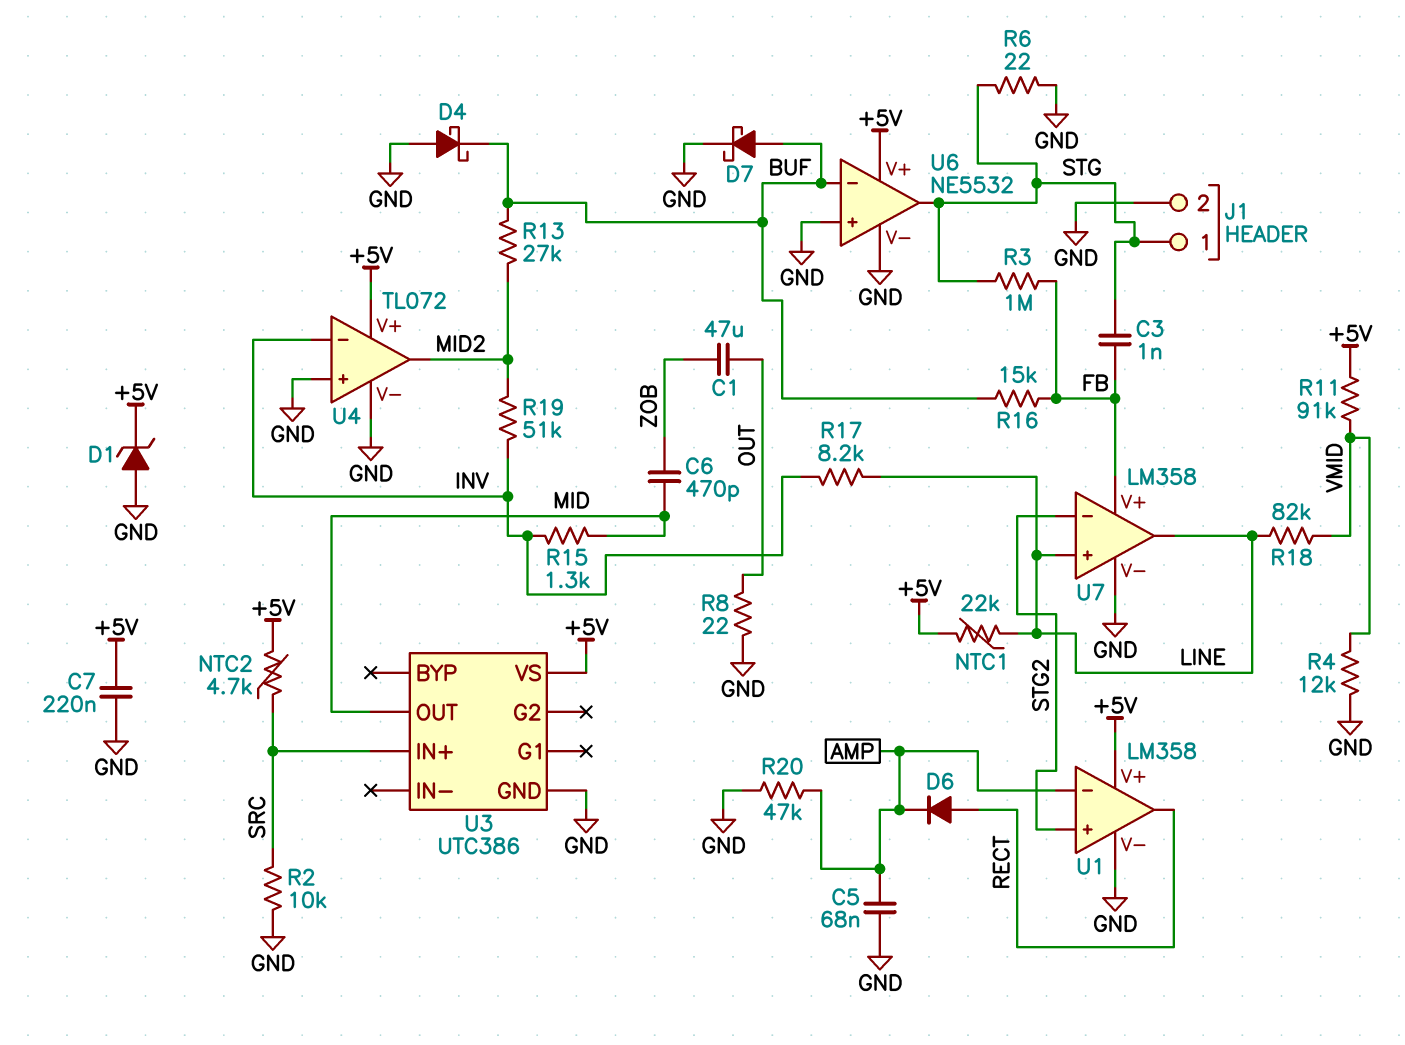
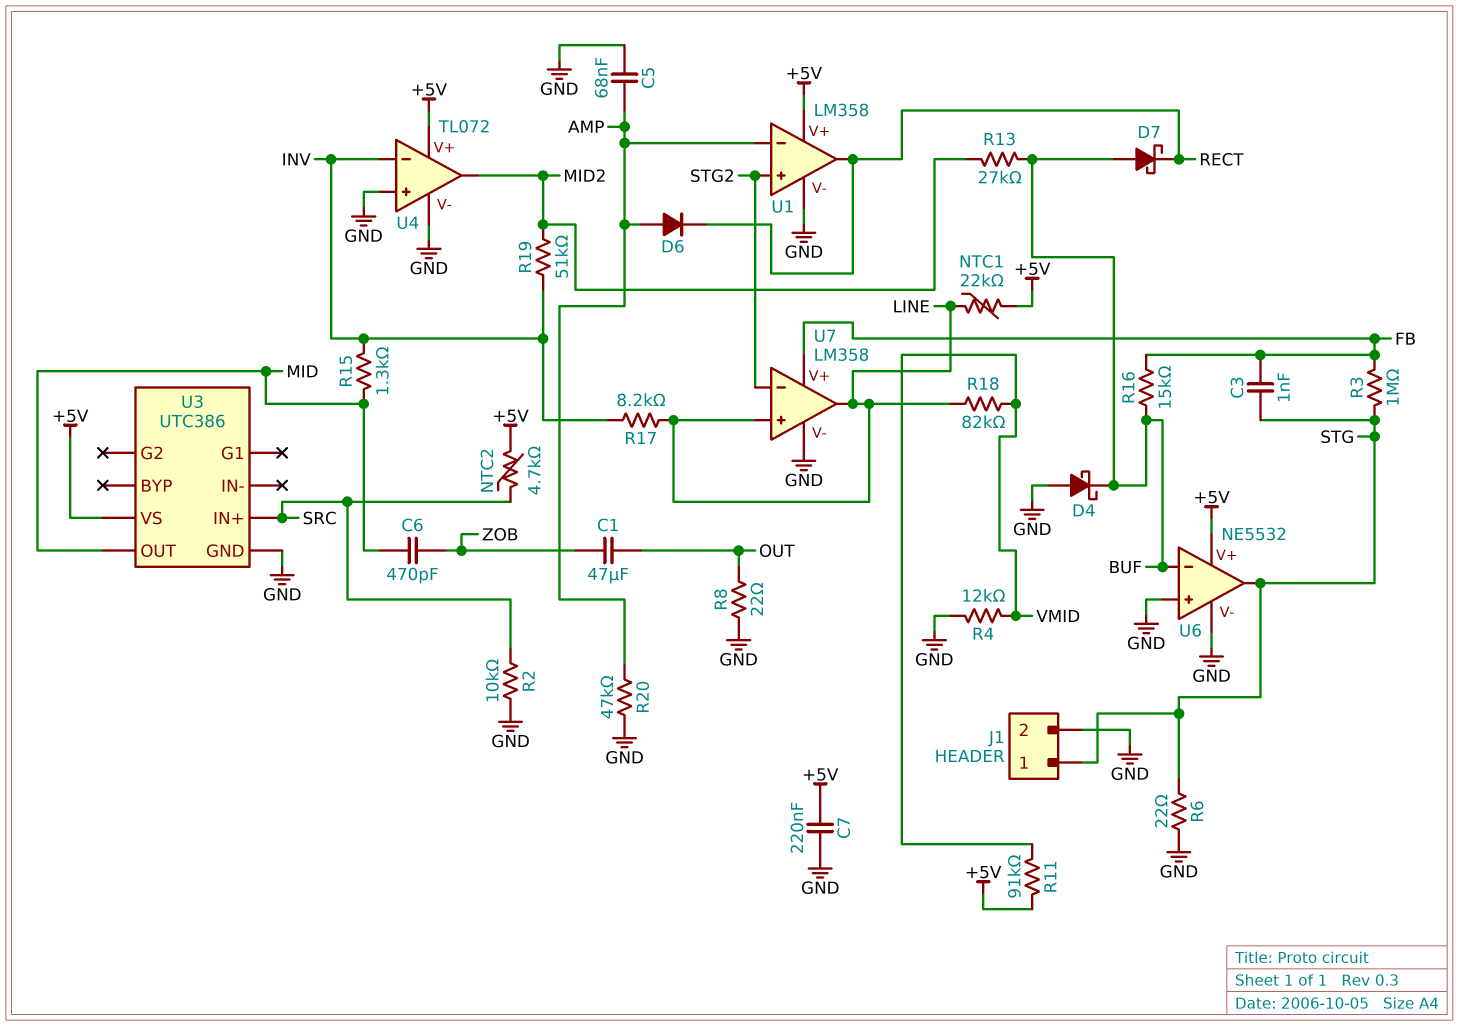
D1: zener (A GND, K +5V) -> none
D6: diode (A RECT, K AMP) -> diode (A AMP, K RECT)
D7: schottky (A BUF, K GND) -> schottky (A BUF, K RECT)

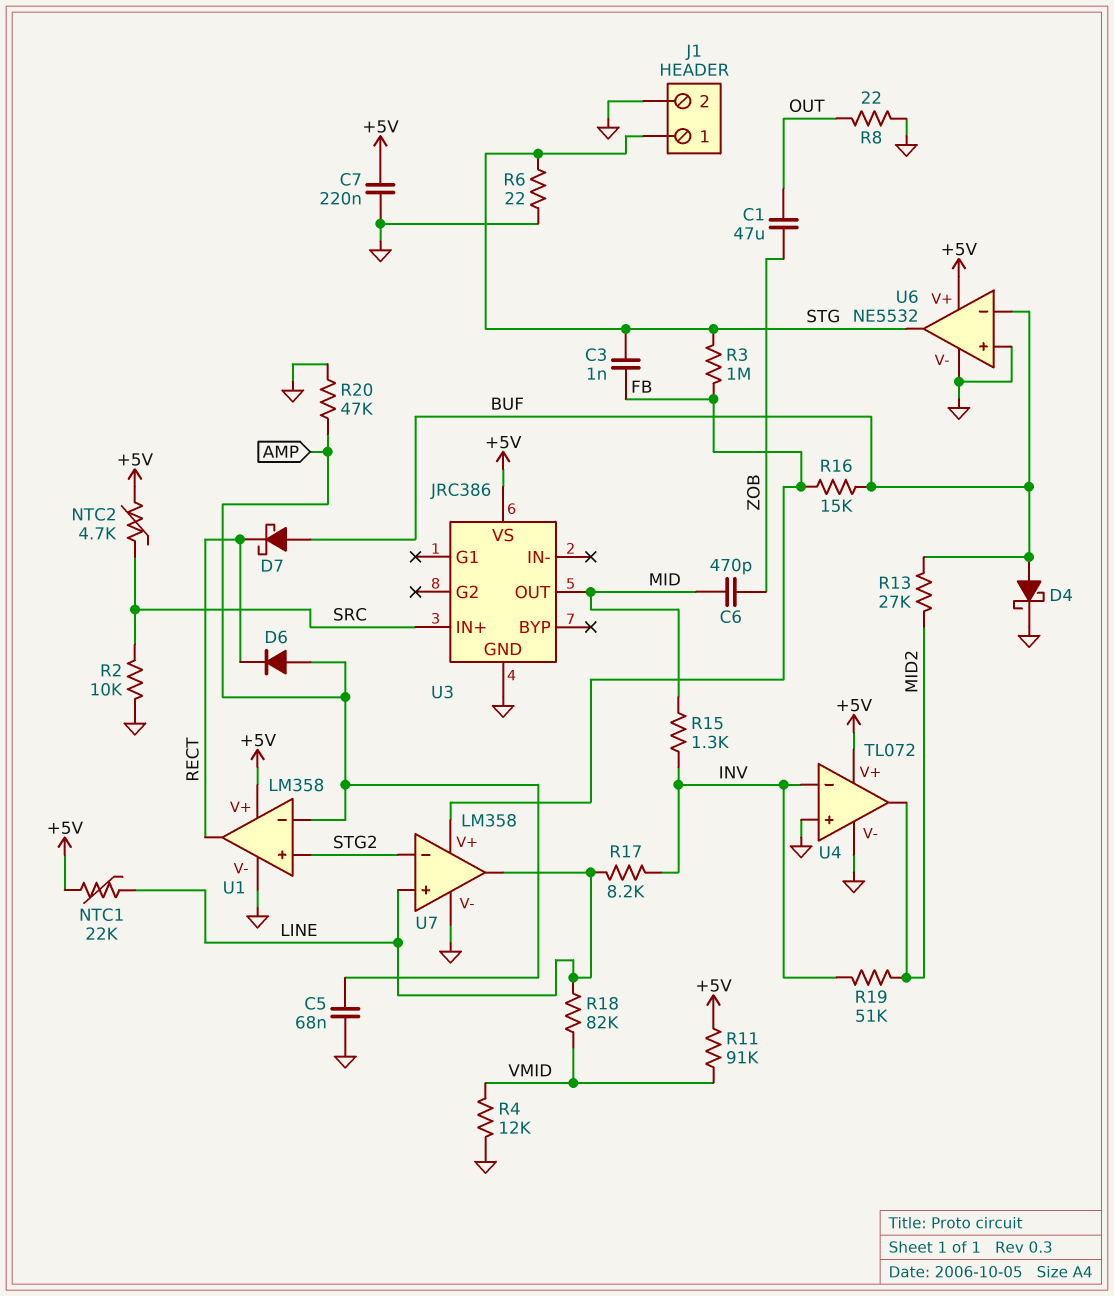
D4: schottky (A GND, K BUF) -> schottky (A BUF, K GND)
U3: UTC386 -> JRC386

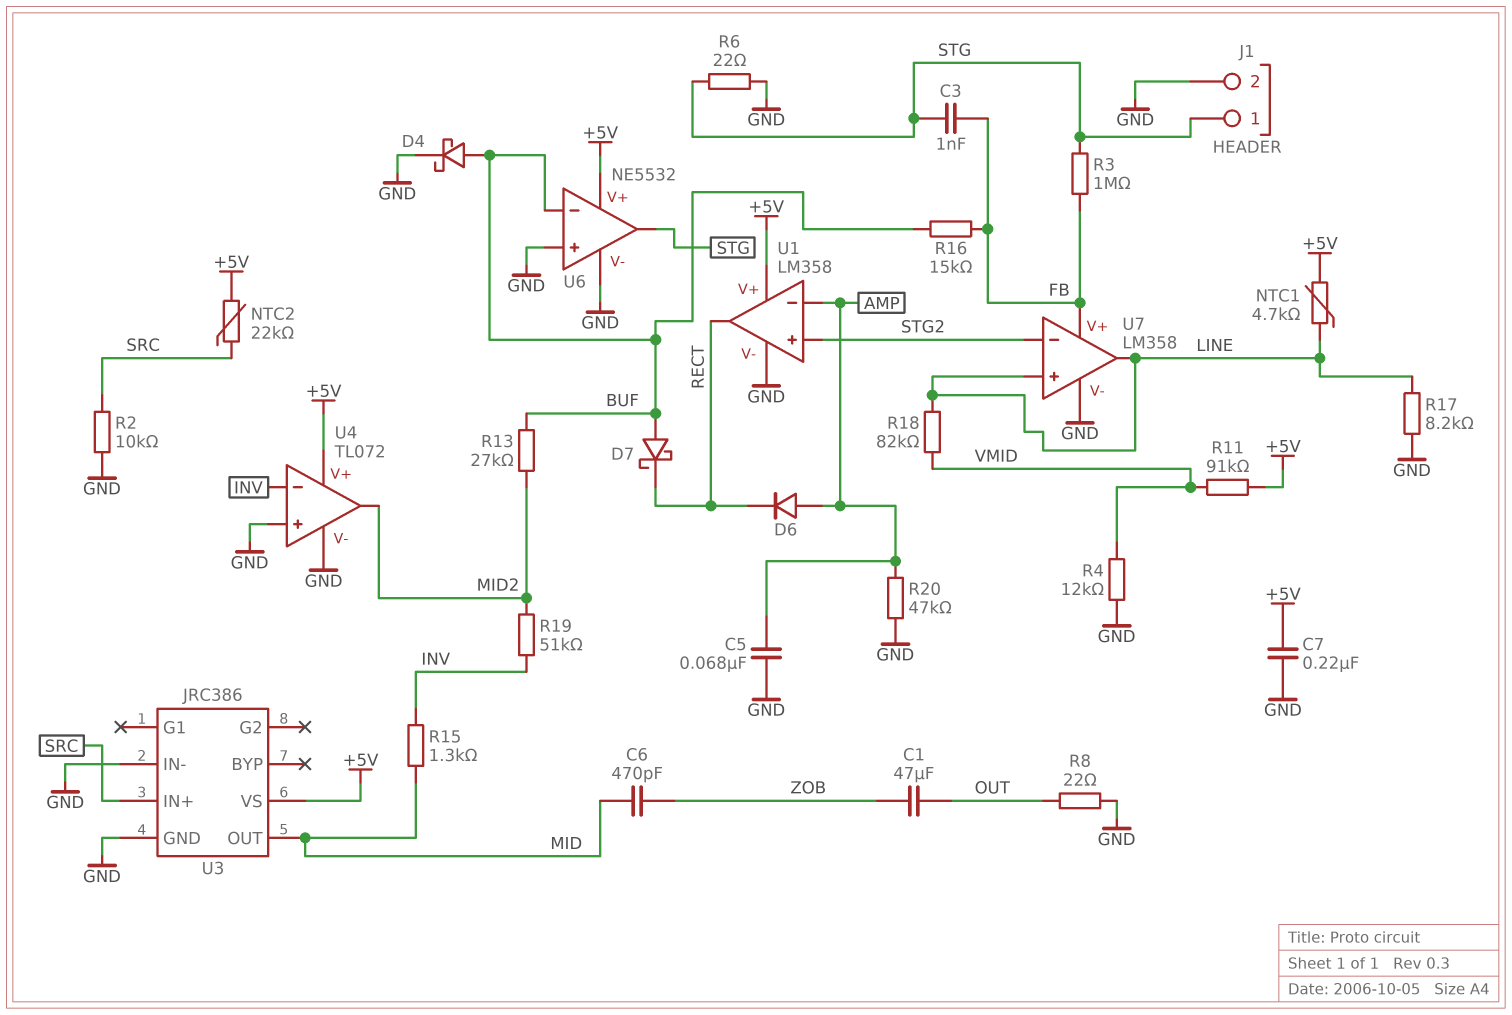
NTC1: 22k (+5V, LINE) -> 4.7k (+5V, LINE)
NTC2: 4.7k (+5V, SRC) -> 22k (+5V, SRC)
R17: 8.2k (INV, LINE) -> 8.2k (GND, LINE)
U3 pin IN-: none -> GND

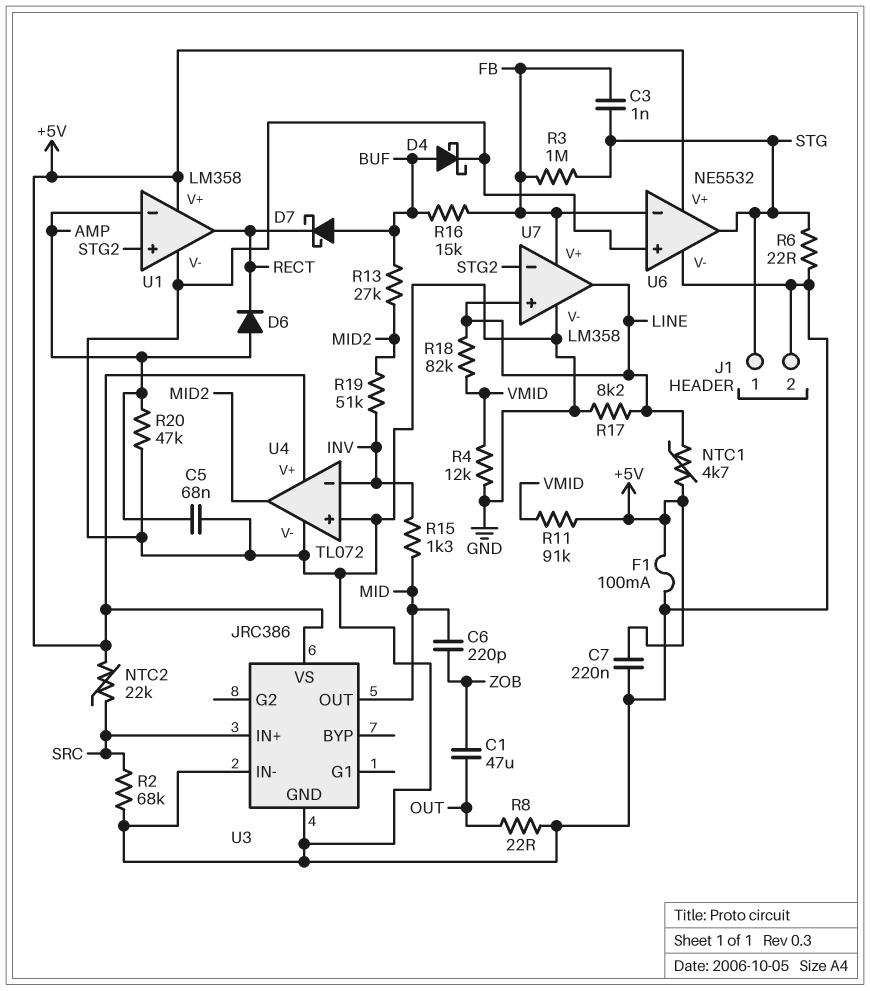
C6: 470pF (MID, ZOB) -> 220pF (MID, ZOB)
F1: none -> 100mA (+5V, GND)
R2: 10k (GND, SRC) -> 68k (GND, SRC)
U6 pin in-: BUF -> FB

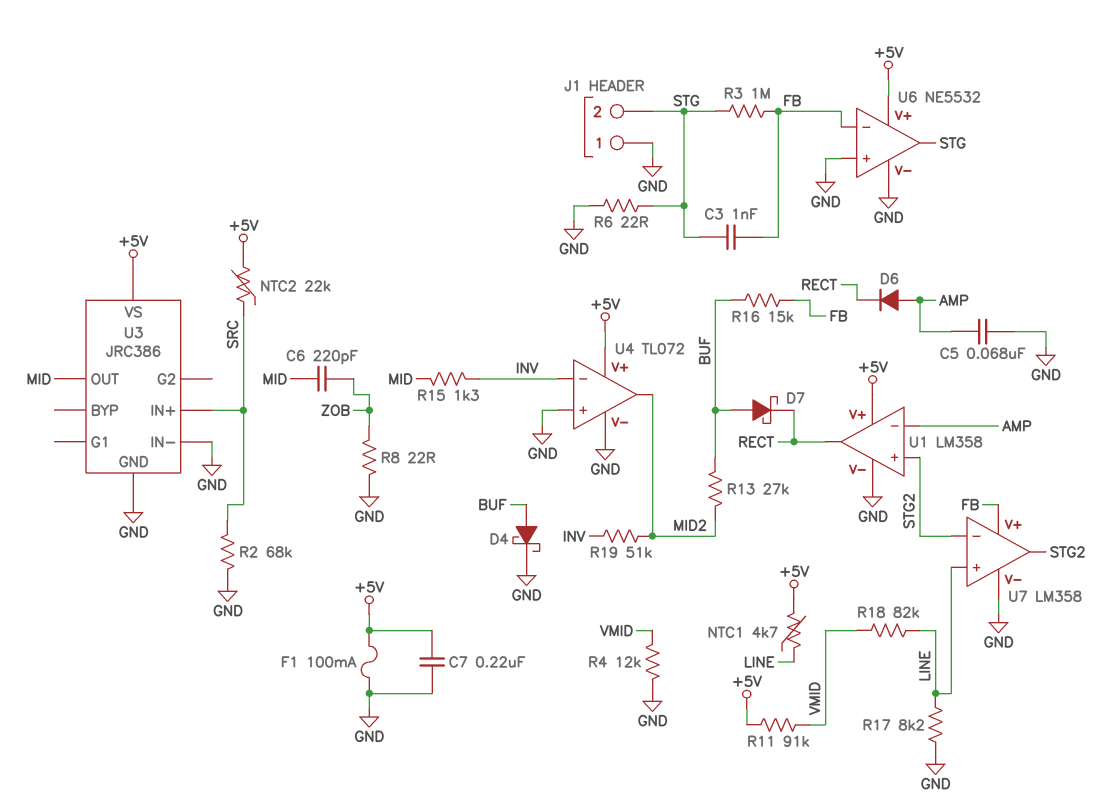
C1: 47uF (OUT, ZOB) -> none
J1 pin 1: STG -> GND
J1 pin 2: GND -> STG
R8: 22 (GND, OUT) -> 22 (GND, ZOB)
R20: 47k (AMP, GND) -> none
U7 pin out: LINE -> STG2

